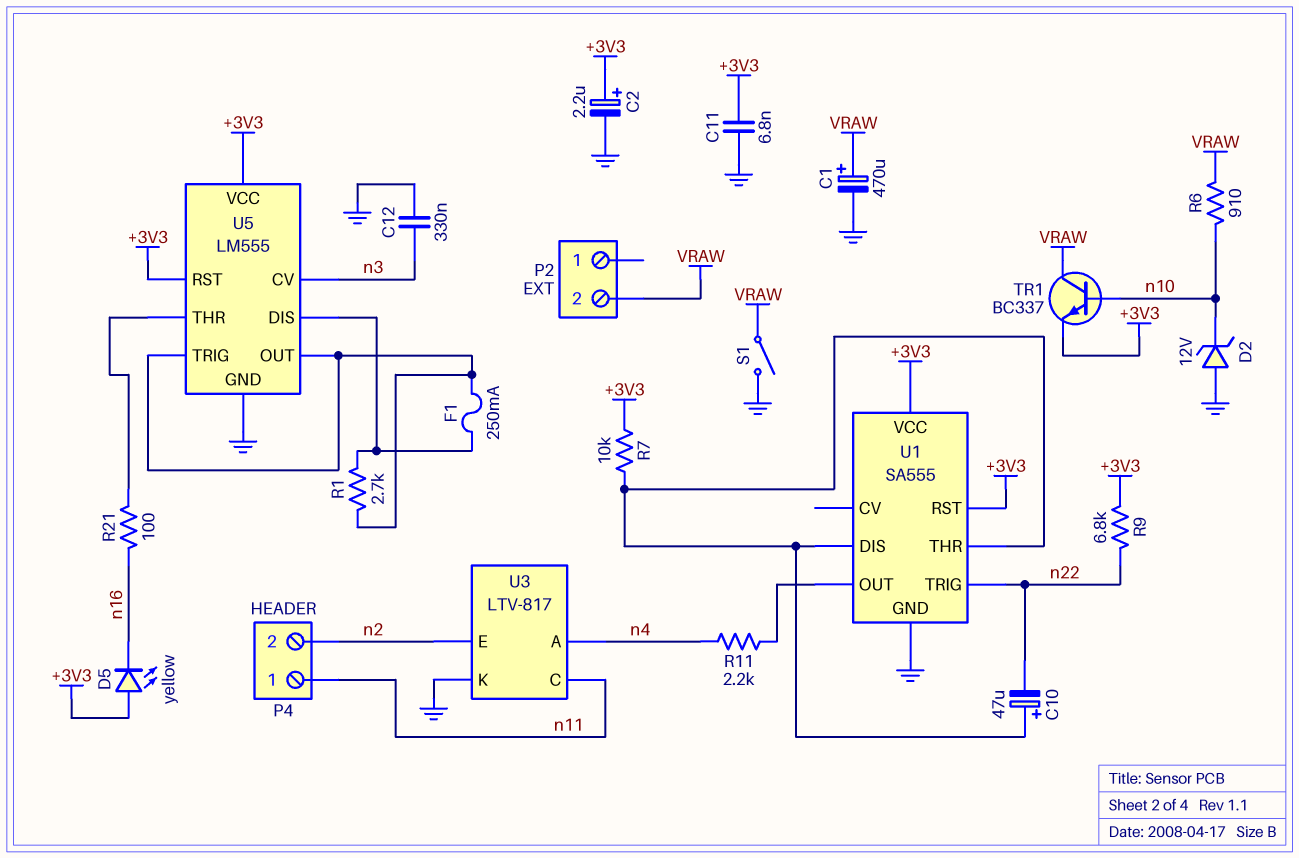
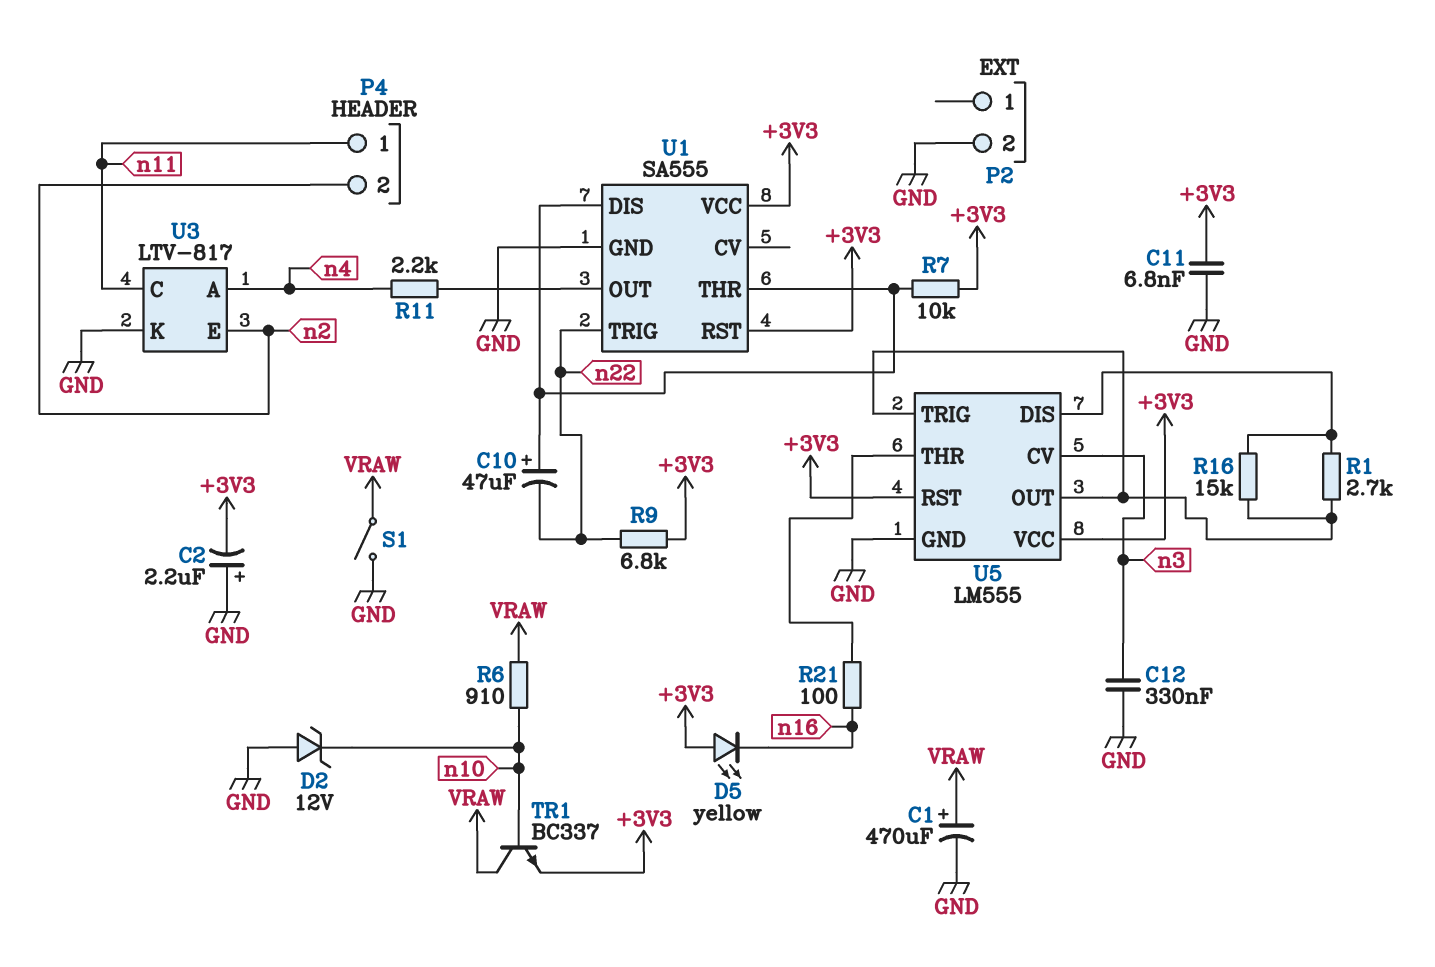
C2: 2.2uF (plus +3V3, minus GND) -> 2.2uF (plus GND, minus +3V3)
F1: 250mA (U5/DIS, U5/OUT) -> none
P2 pin 2: VRAW -> GND
R16: none -> 15k (U5/DIS, U5/OUT)

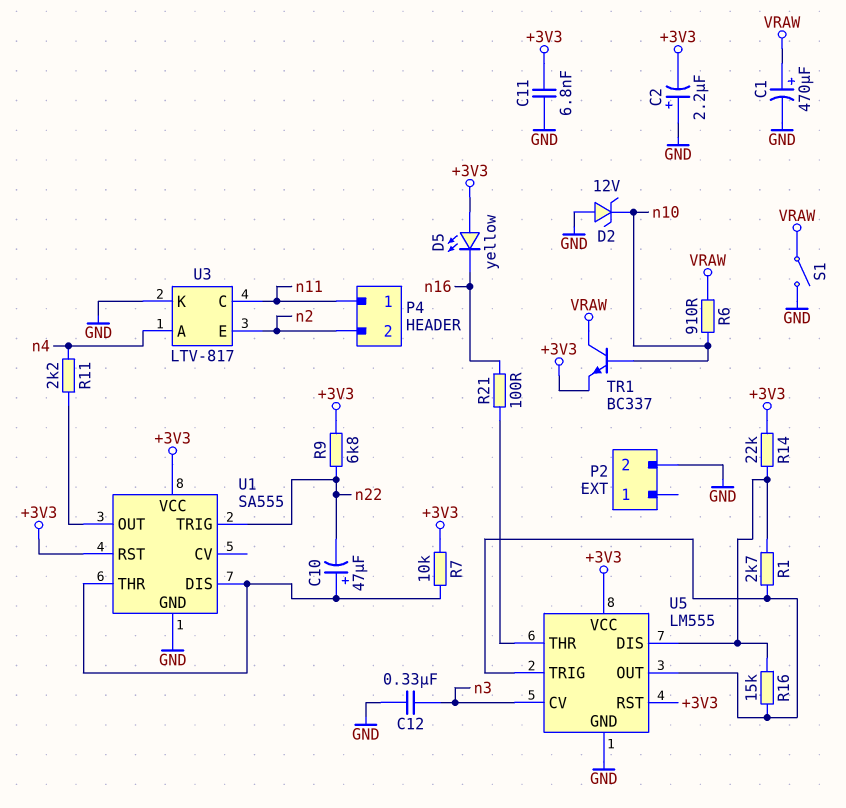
R14: none -> 22k (+3V3, U5/DIS)

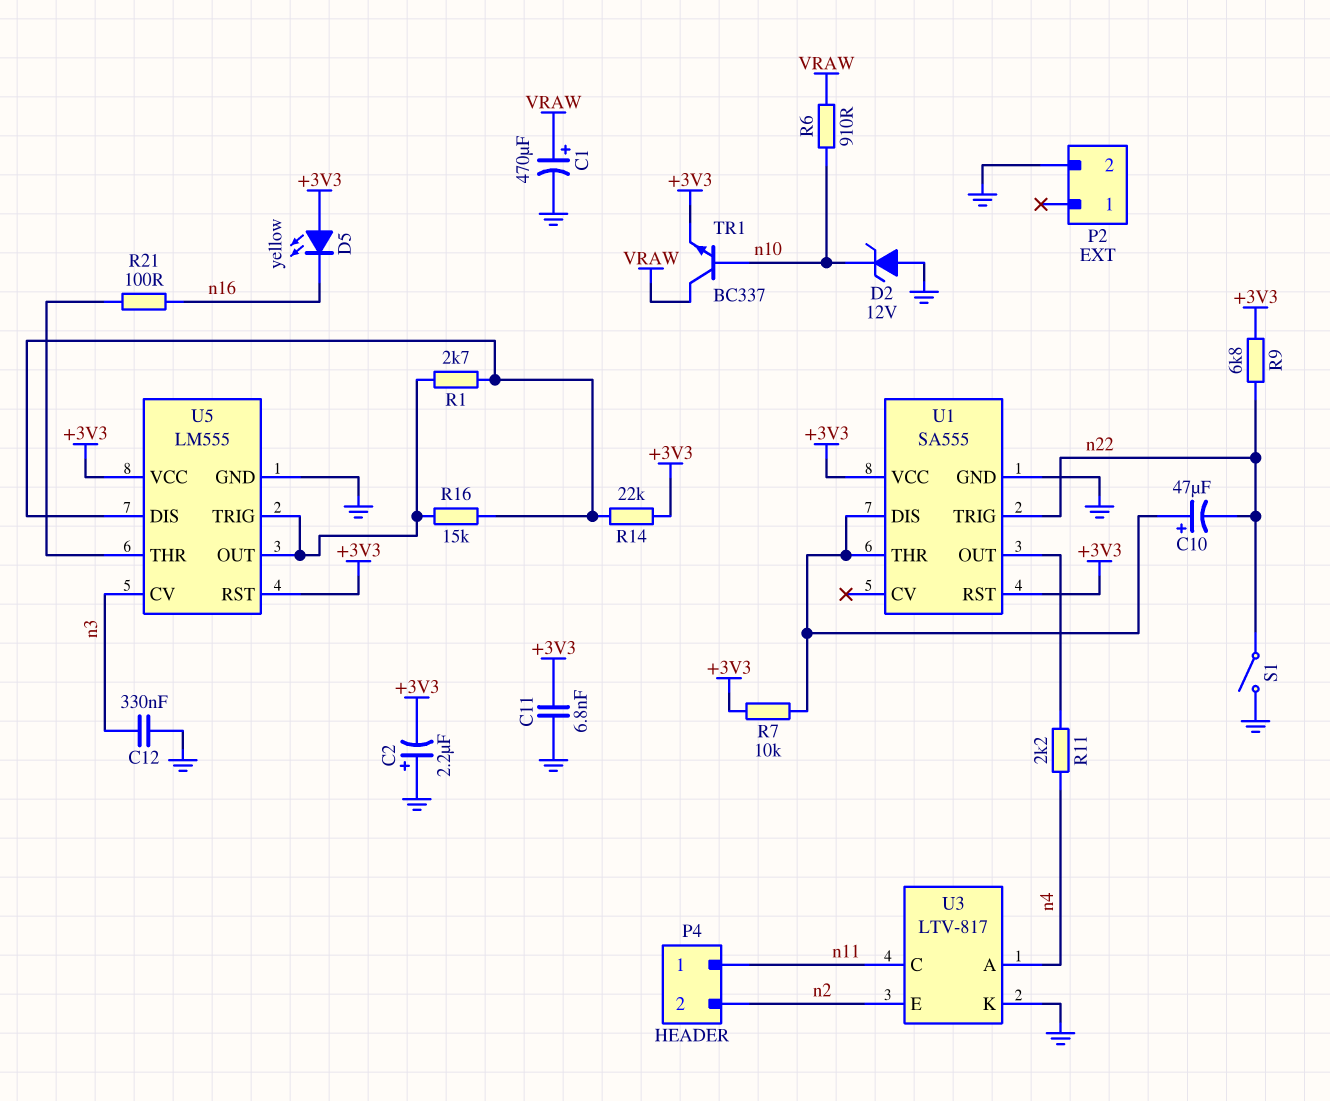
S1: switch (GND, VRAW) -> switch (GND, n22)

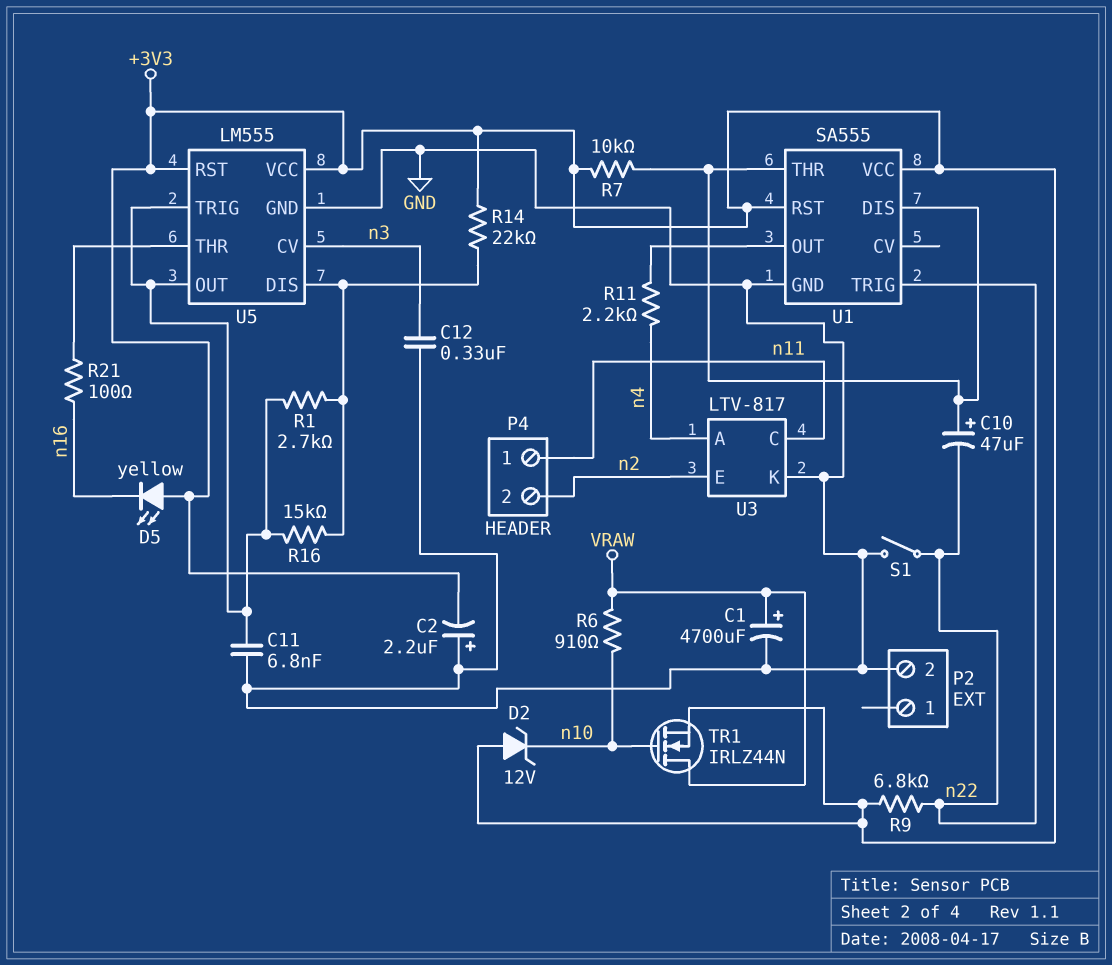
C1: 470uF (plus VRAW, minus GND) -> 4700uF (plus VRAW, minus GND)
C11: 6.8nF (+3V3, GND) -> 6.8nF (GND, U5/OUT)
D2: zener 12V (A GND, K n10) -> zener 12V (A +3V3, K n10)
TR1: NPN BC337 (B n10, C VRAW, E +3V3) -> NMOS IRLZ44N (G n10, D VRAW, S +3V3)

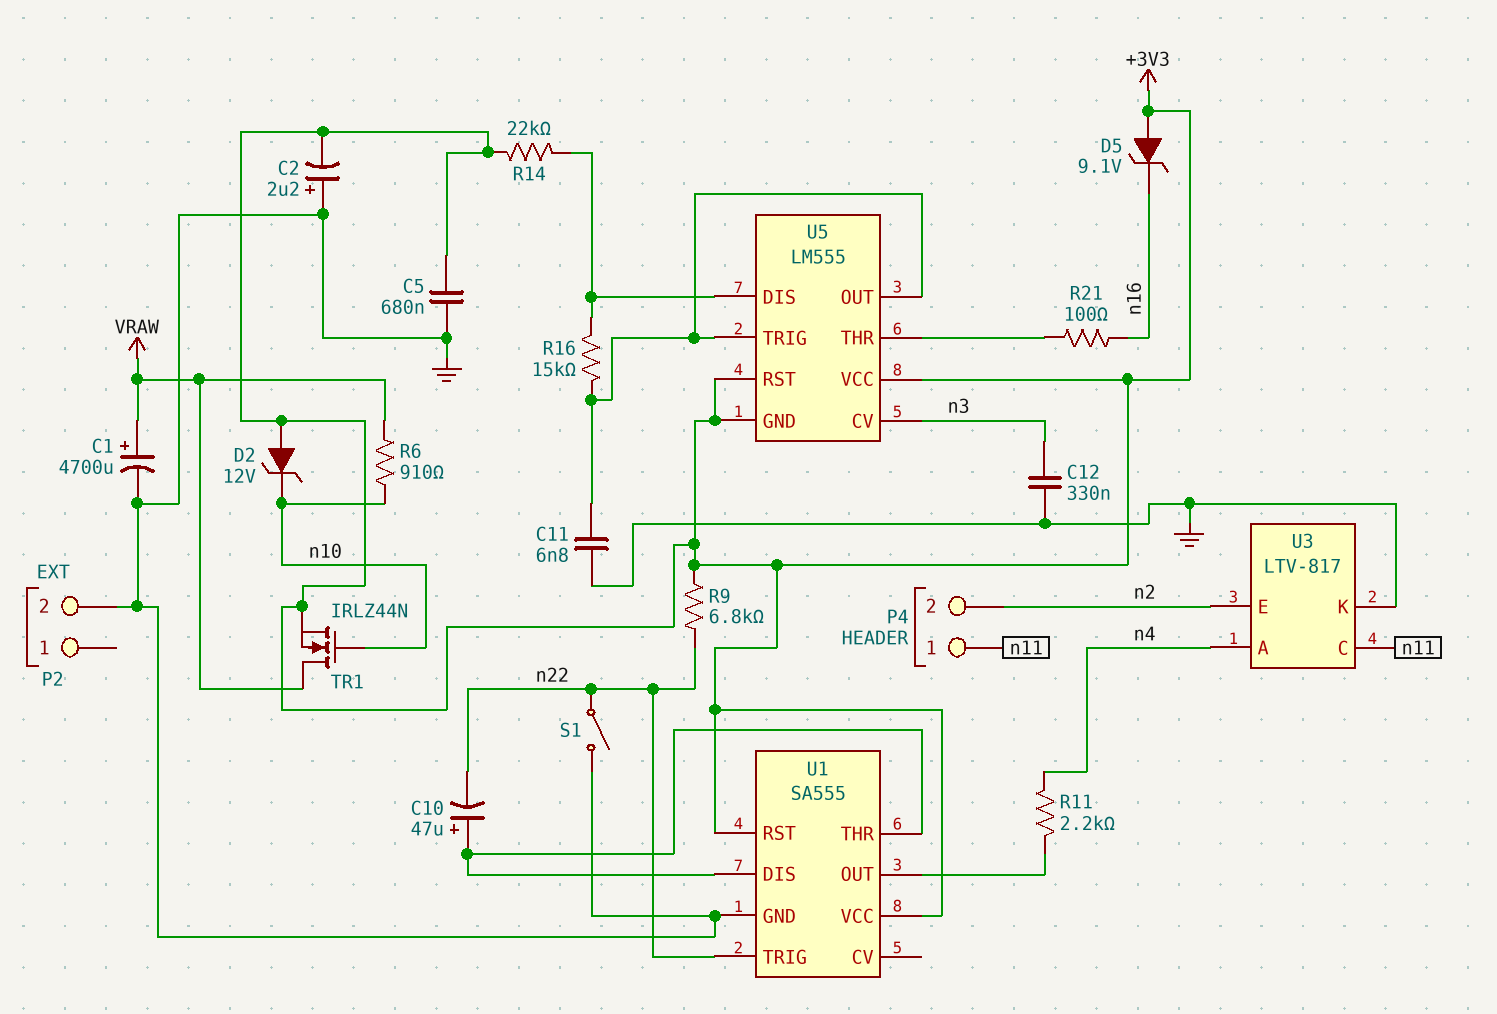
C5: none -> 680nF (+3V3, GND)
D5: LED yellow (A +3V3, K n16) -> zener 9.1V (A +3V3, K n16)
R1: 2.7k (U5/DIS, U5/OUT) -> none
R7: 10k (+3V3, U1/DIS) -> none
U5 pin GND: GND -> +3V3

